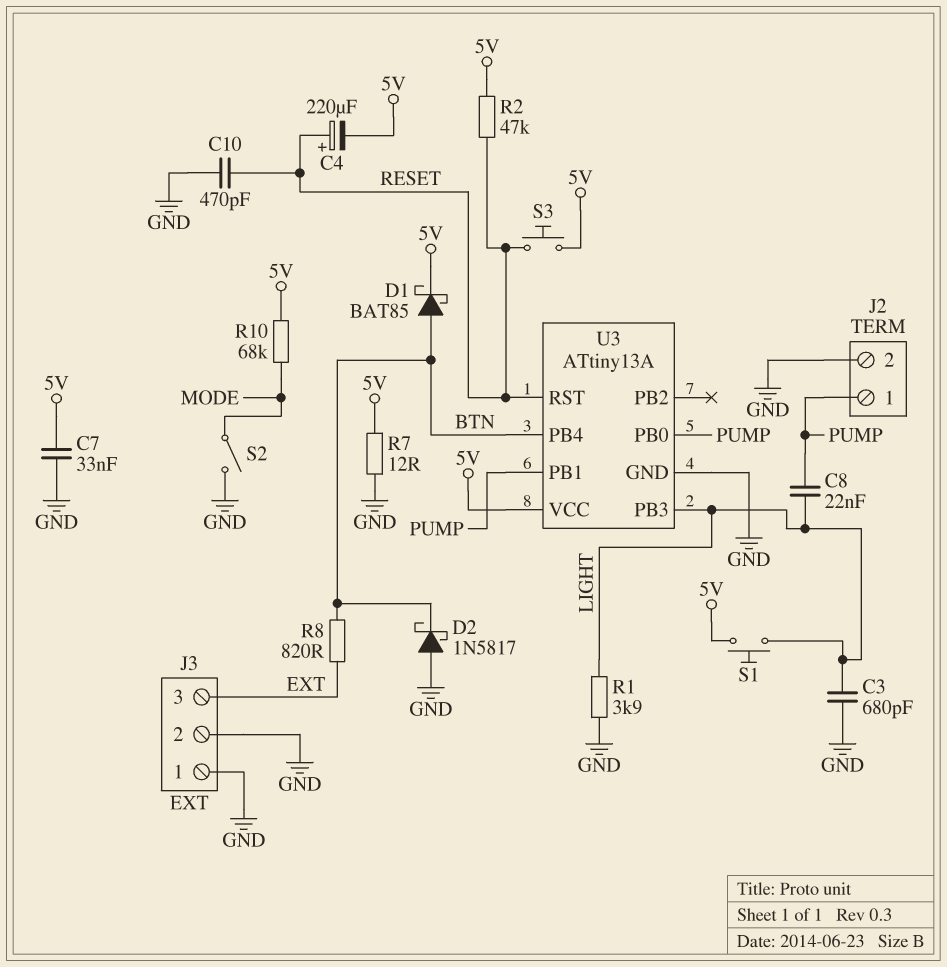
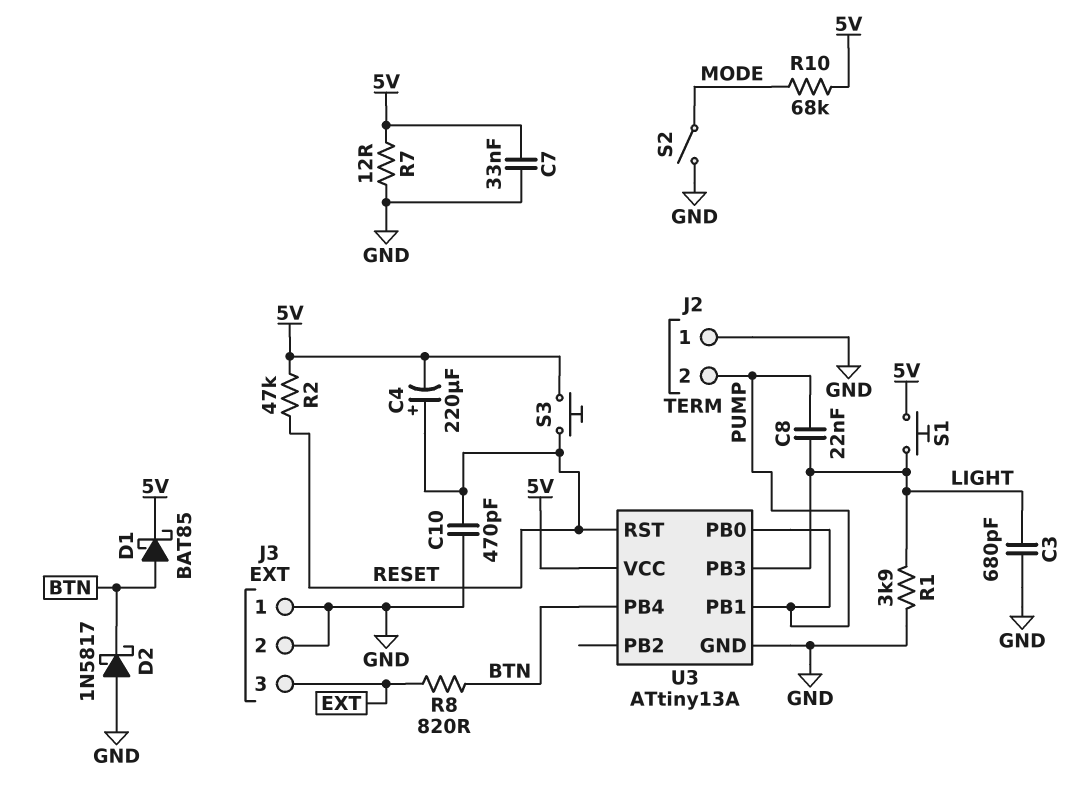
J2 pin 1: PUMP -> GND
J2 pin 2: GND -> PUMP

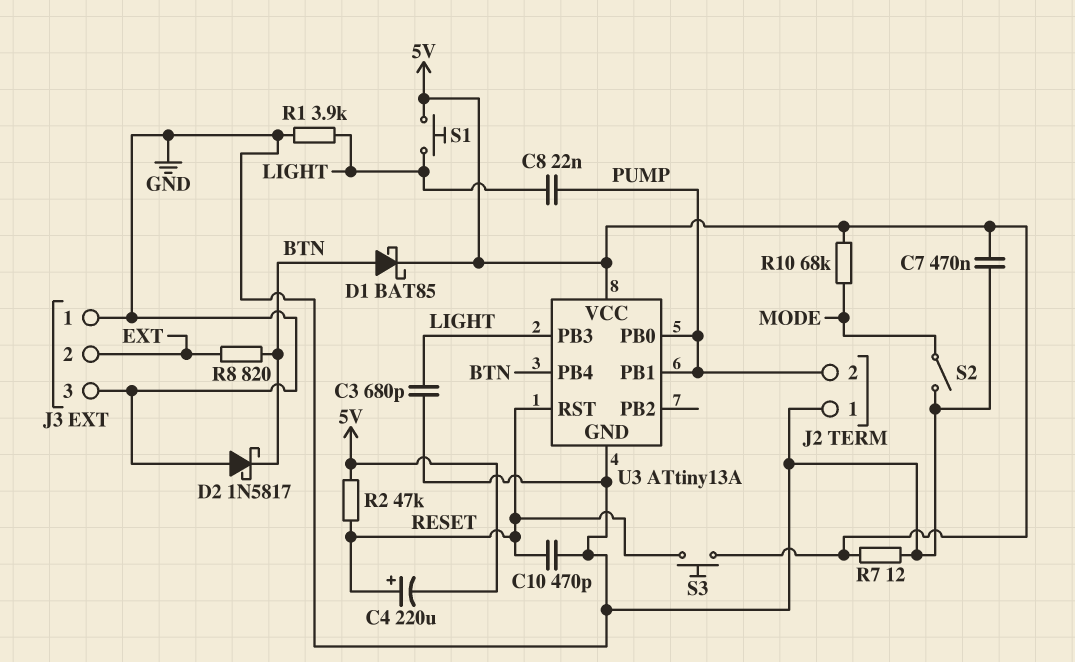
C7: 33nF (5V, GND) -> 470nF (5V, GND)
J3 pin 2: GND -> EXT
J3 pin 3: EXT -> GND

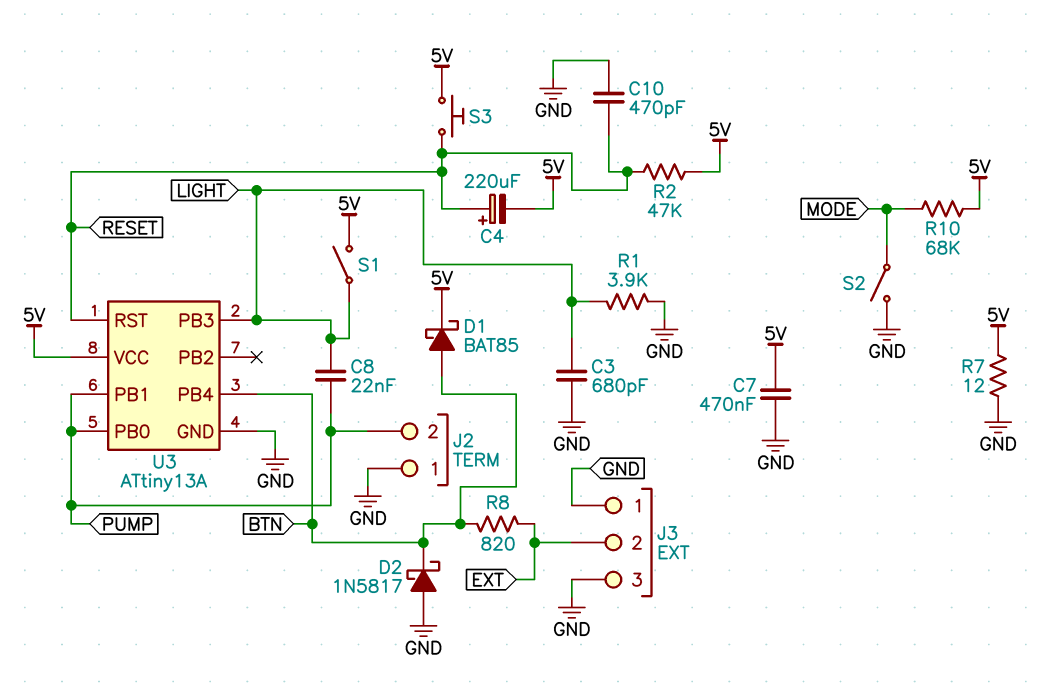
S1: button (5V, LIGHT) -> switch (5V, LIGHT)

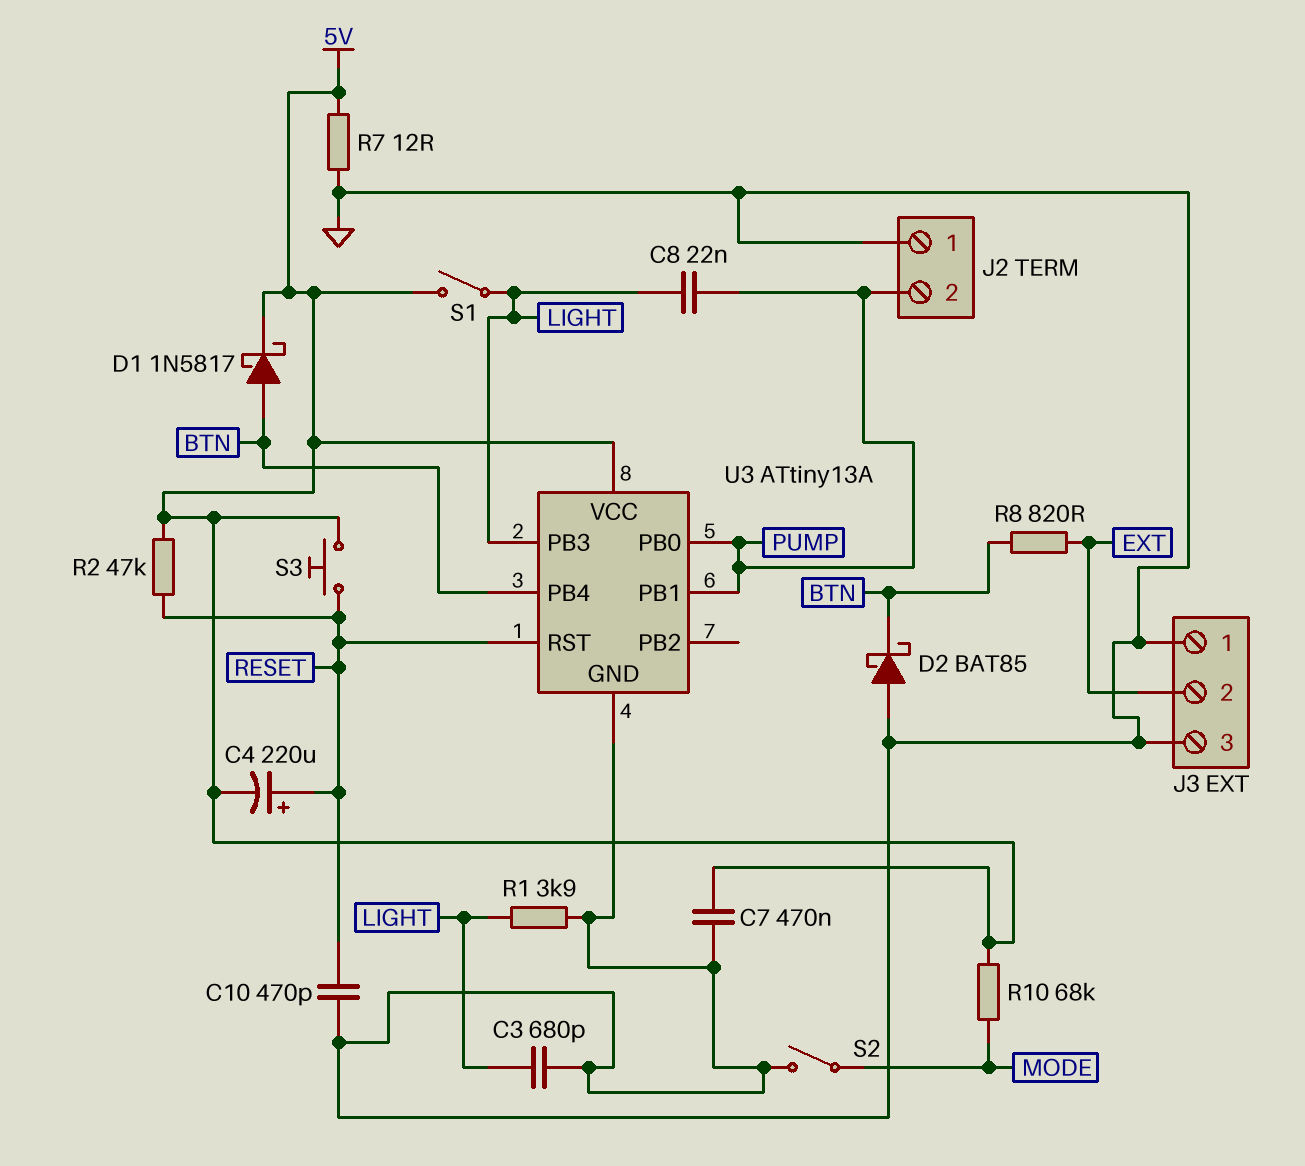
D1: schottky BAT85 (A BTN, K 5V) -> schottky 1N5817 (A BTN, K 5V)
D2: schottky 1N5817 (A GND, K BTN) -> schottky BAT85 (A GND, K BTN)

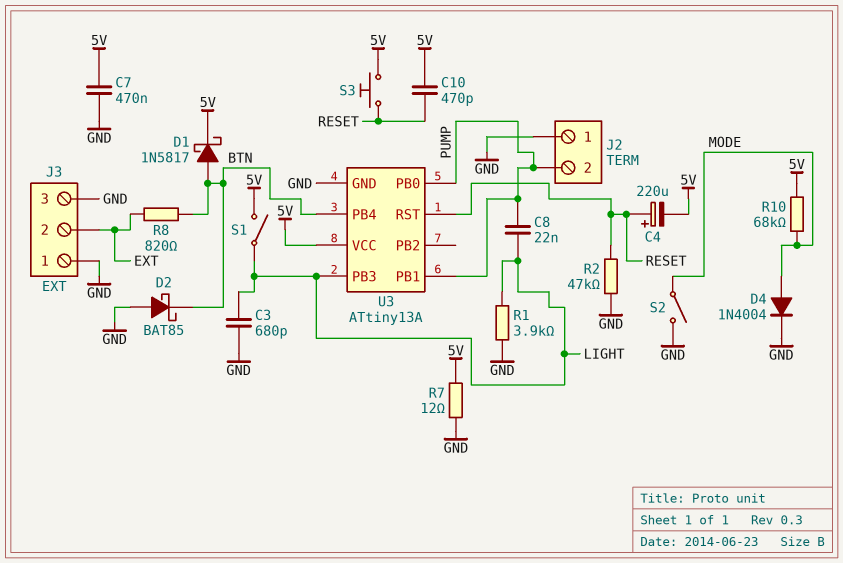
C10: 470pF (GND, RESET) -> 470pF (5V, RESET)
D4: none -> diode 1N4004 (A MODE, K GND)
R2: 47k (5V, RESET) -> 47k (GND, RESET)

